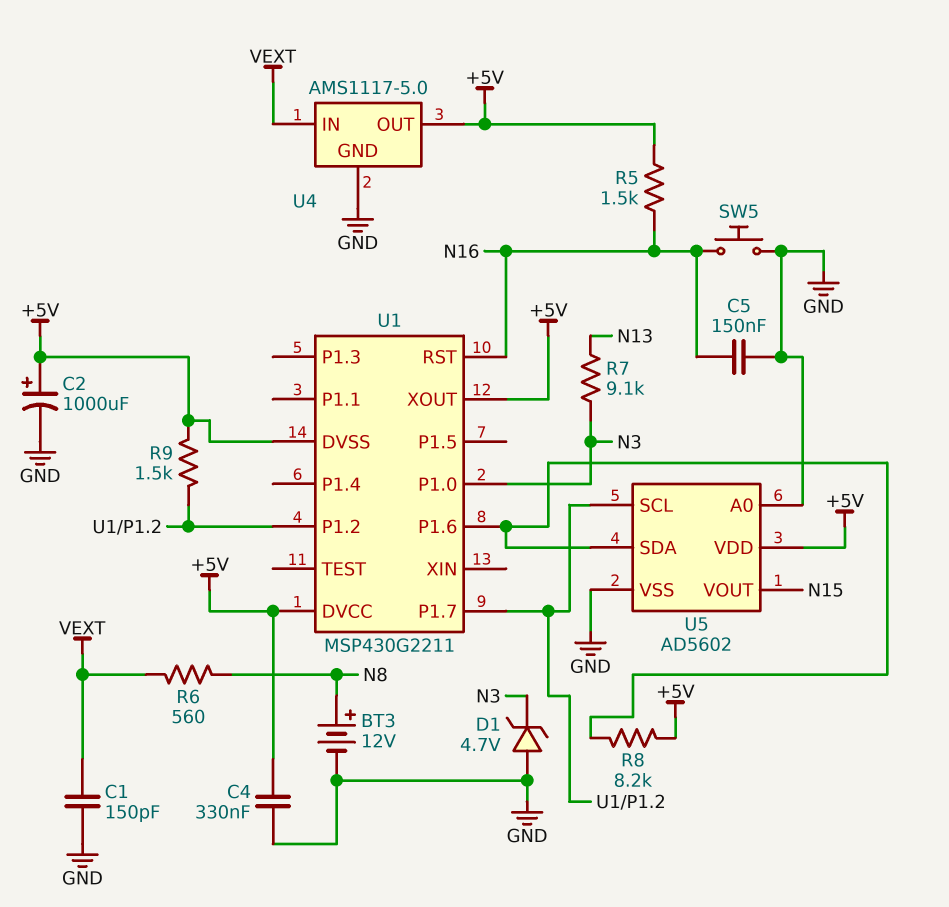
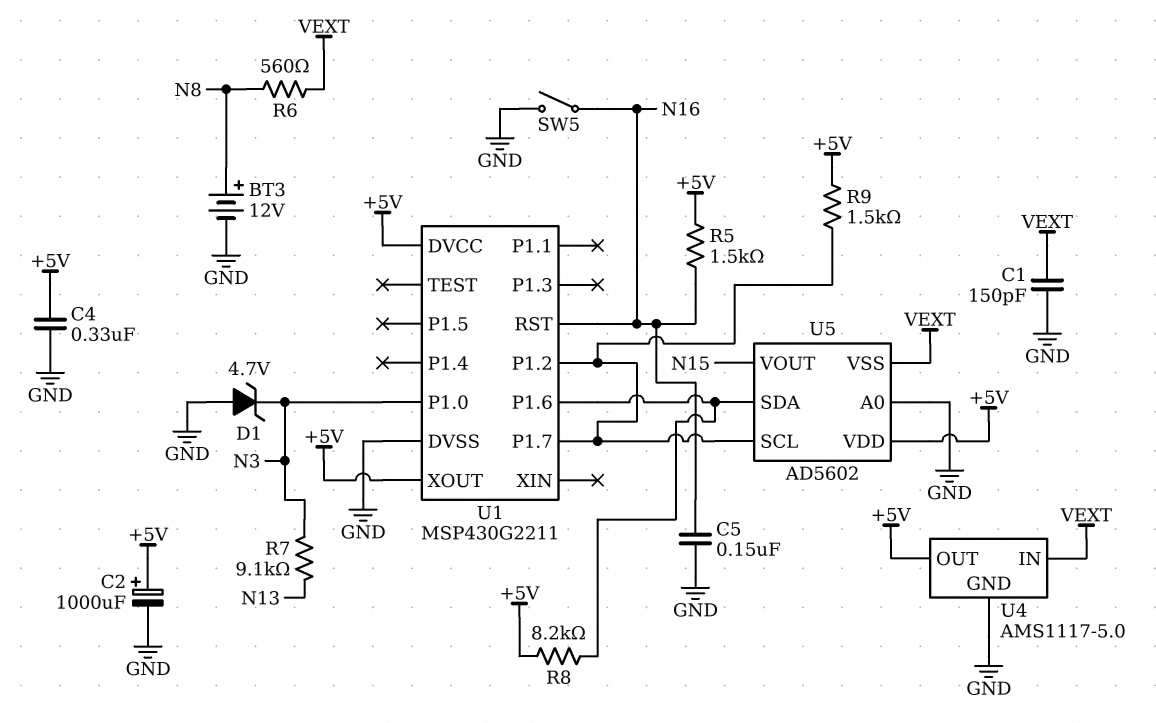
SW5: button (GND, N16) -> switch (GND, N16)
U1 pin DVSS: +5V -> GND
U5 pin VSS: GND -> VEXT

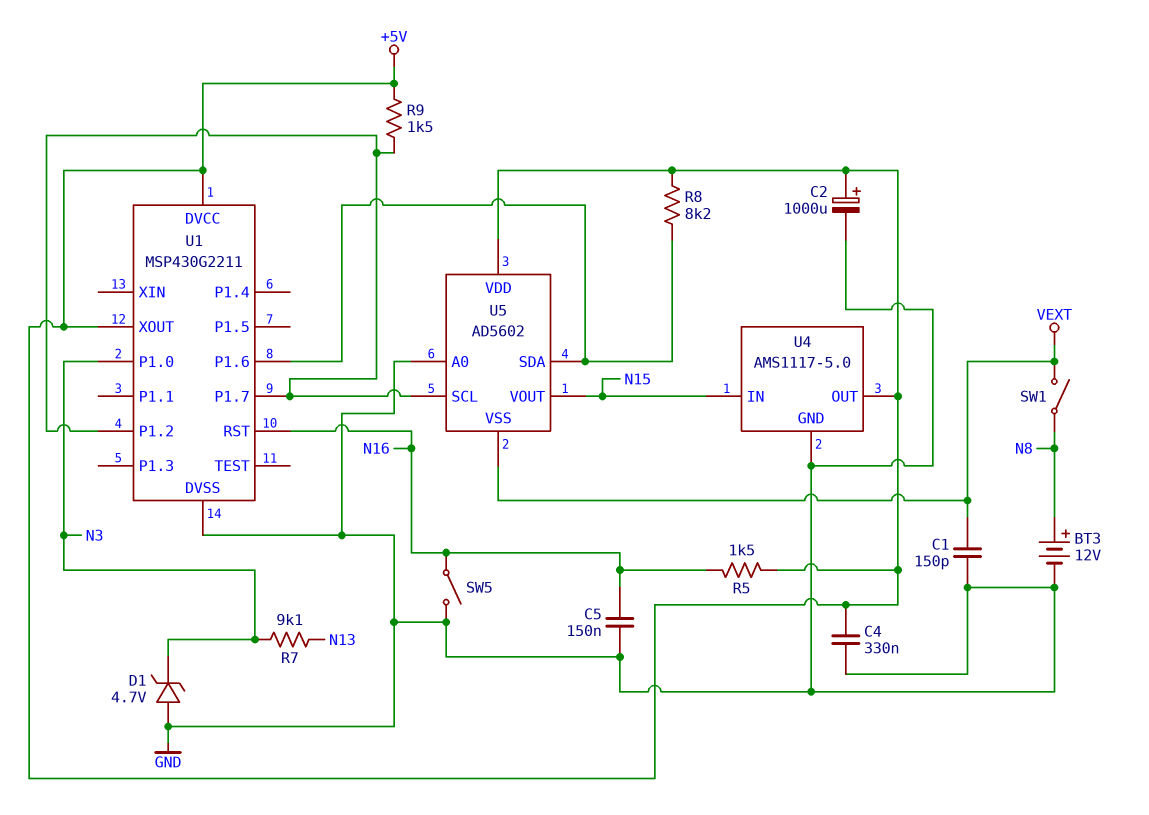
R6: 560 (N8, VEXT) -> none
SW1: none -> switch (N8, VEXT)
U4 pin IN: VEXT -> N15

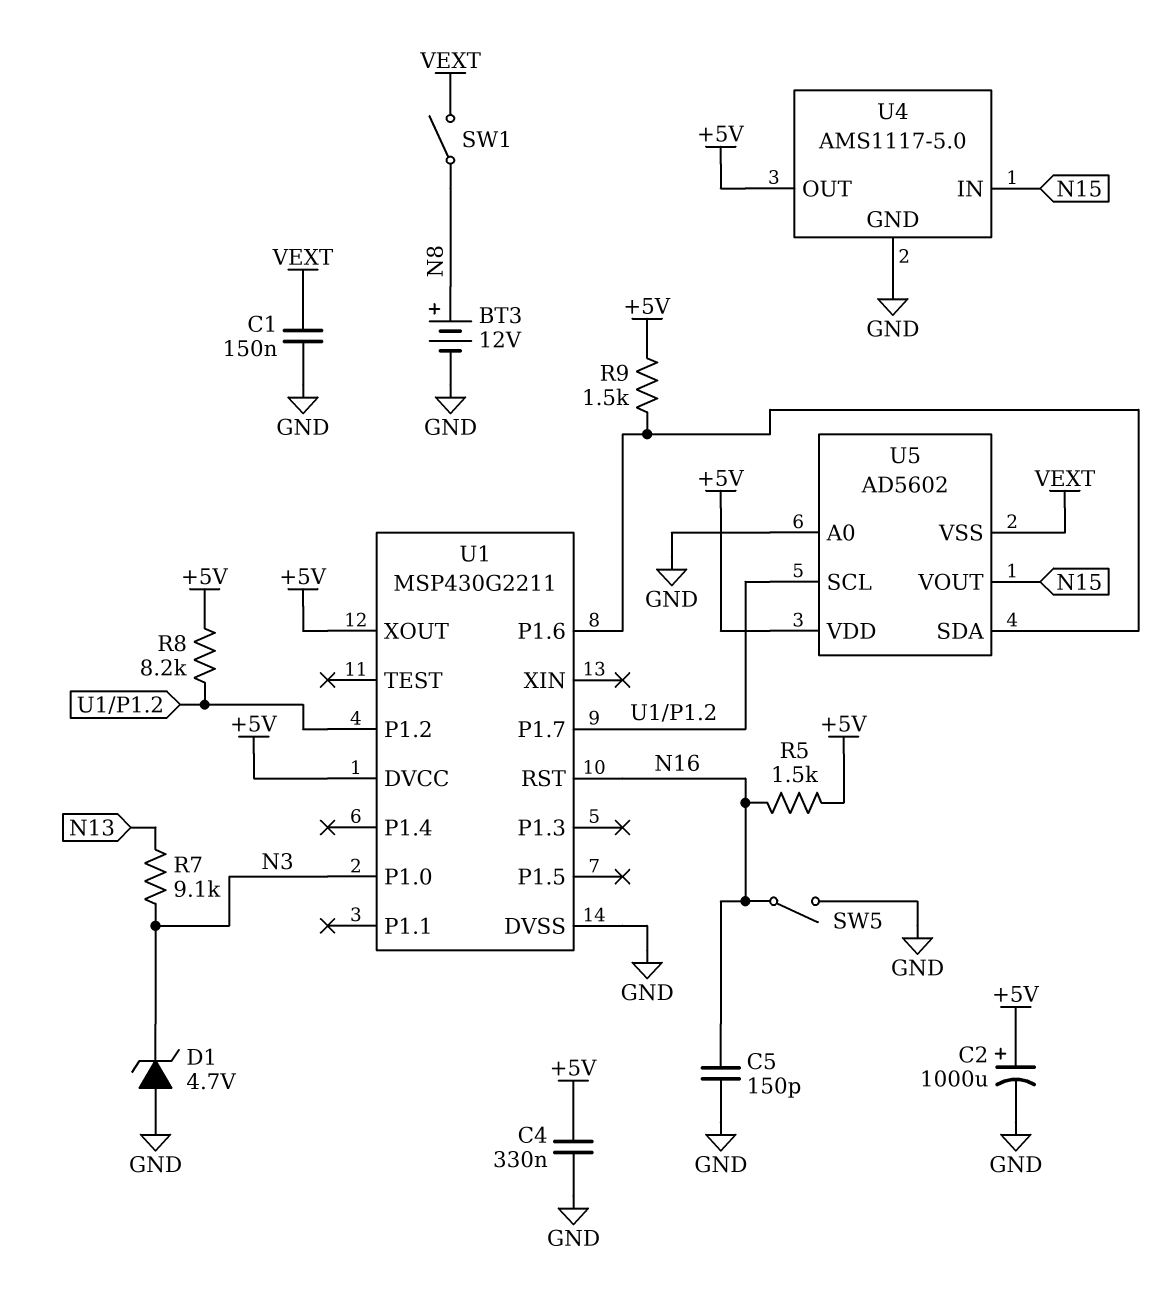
C1: 150pF (GND, VEXT) -> 150nF (GND, VEXT)
C5: 150nF (GND, N16) -> 150pF (GND, N16)
R8: 8.2k (+5V, U1/P1.6) -> 8.2k (+5V, U1/P1.2)
R9: 1.5k (+5V, U1/P1.2) -> 1.5k (+5V, U1/P1.6)

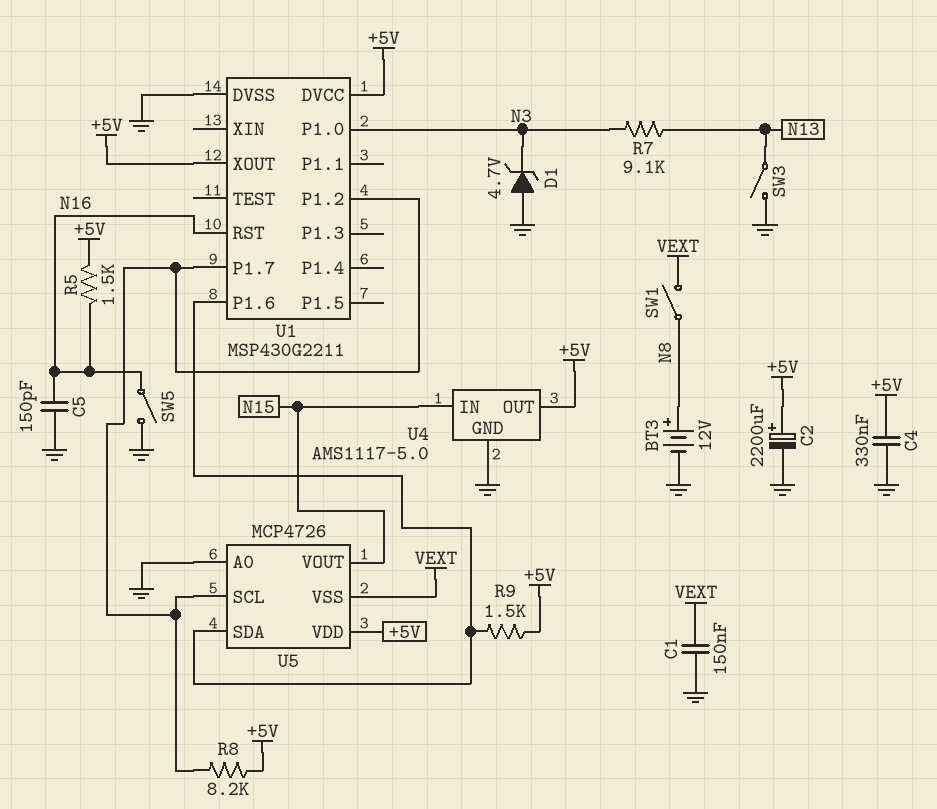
C2: 1000uF (plus +5V, minus GND) -> 2200uF (plus +5V, minus GND)
SW3: none -> switch (GND, N13)
U5: AD5602 -> MCP4726

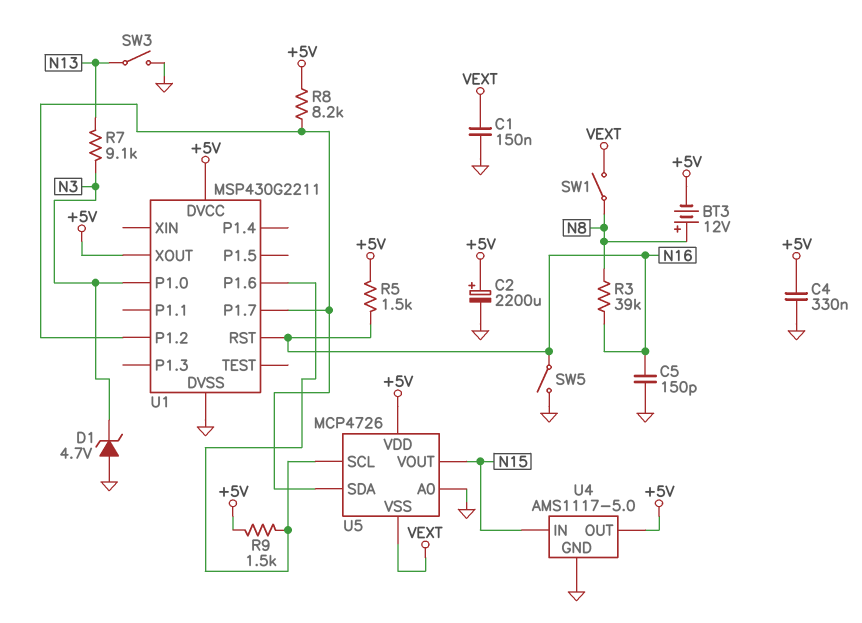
BT3: 12V (plus N8, minus GND) -> 12V (plus N8, minus +5V)
R3: none -> 39k (N8, N16)
U5 pin SCL: U1/P1.2 -> U1/P1.6
U5 pin SDA: U1/P1.6 -> U1/P1.2

